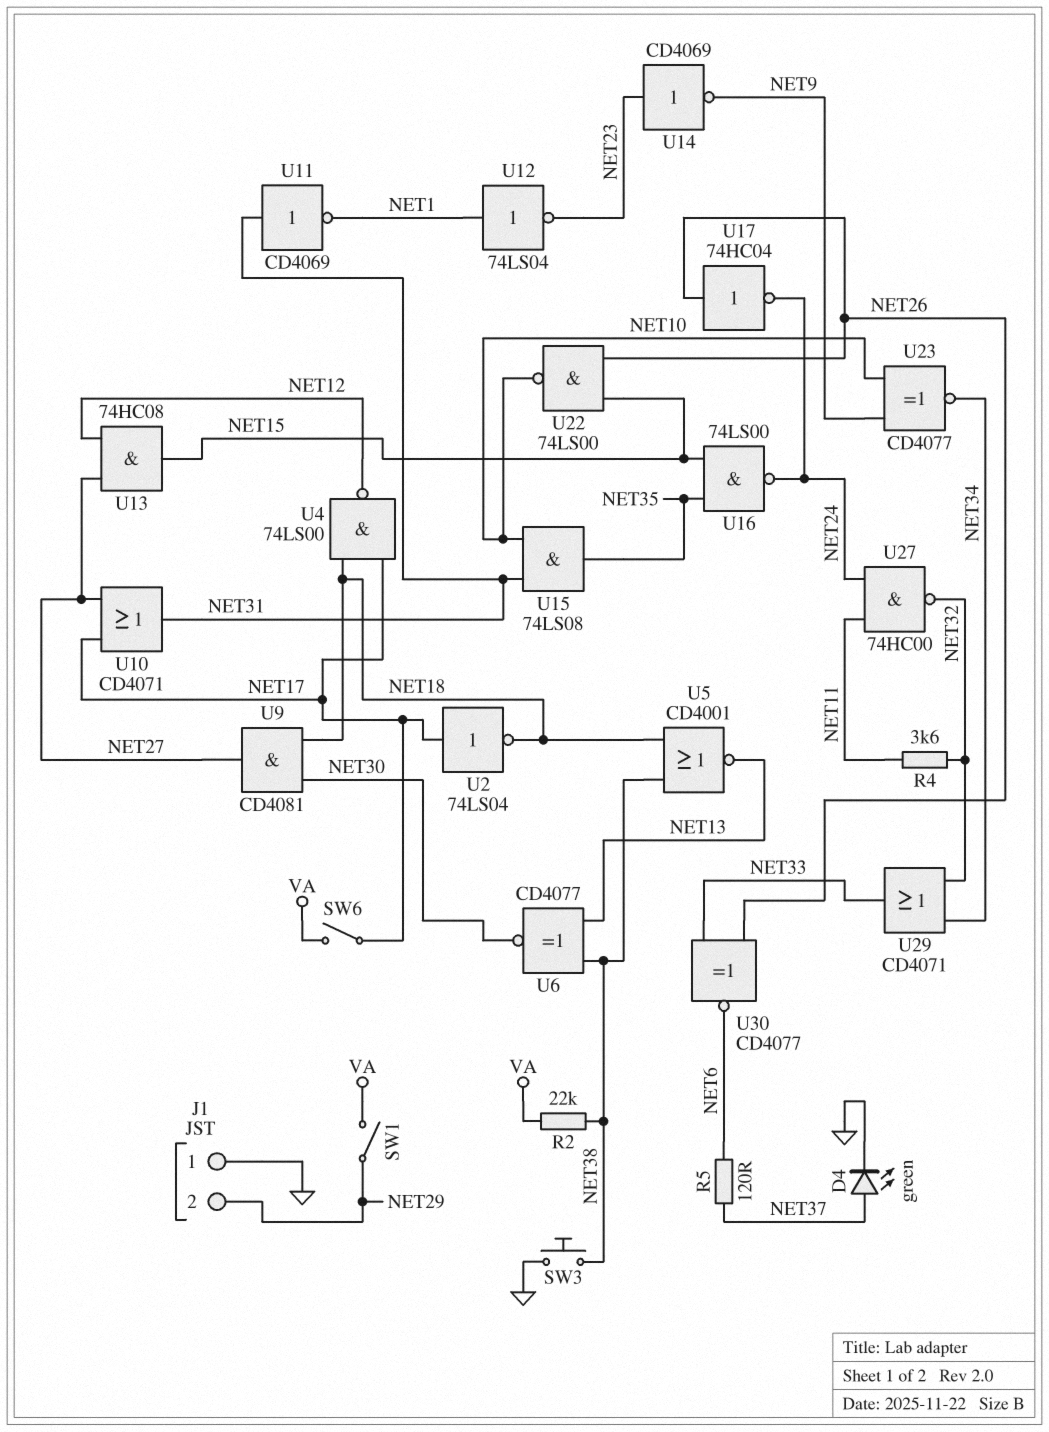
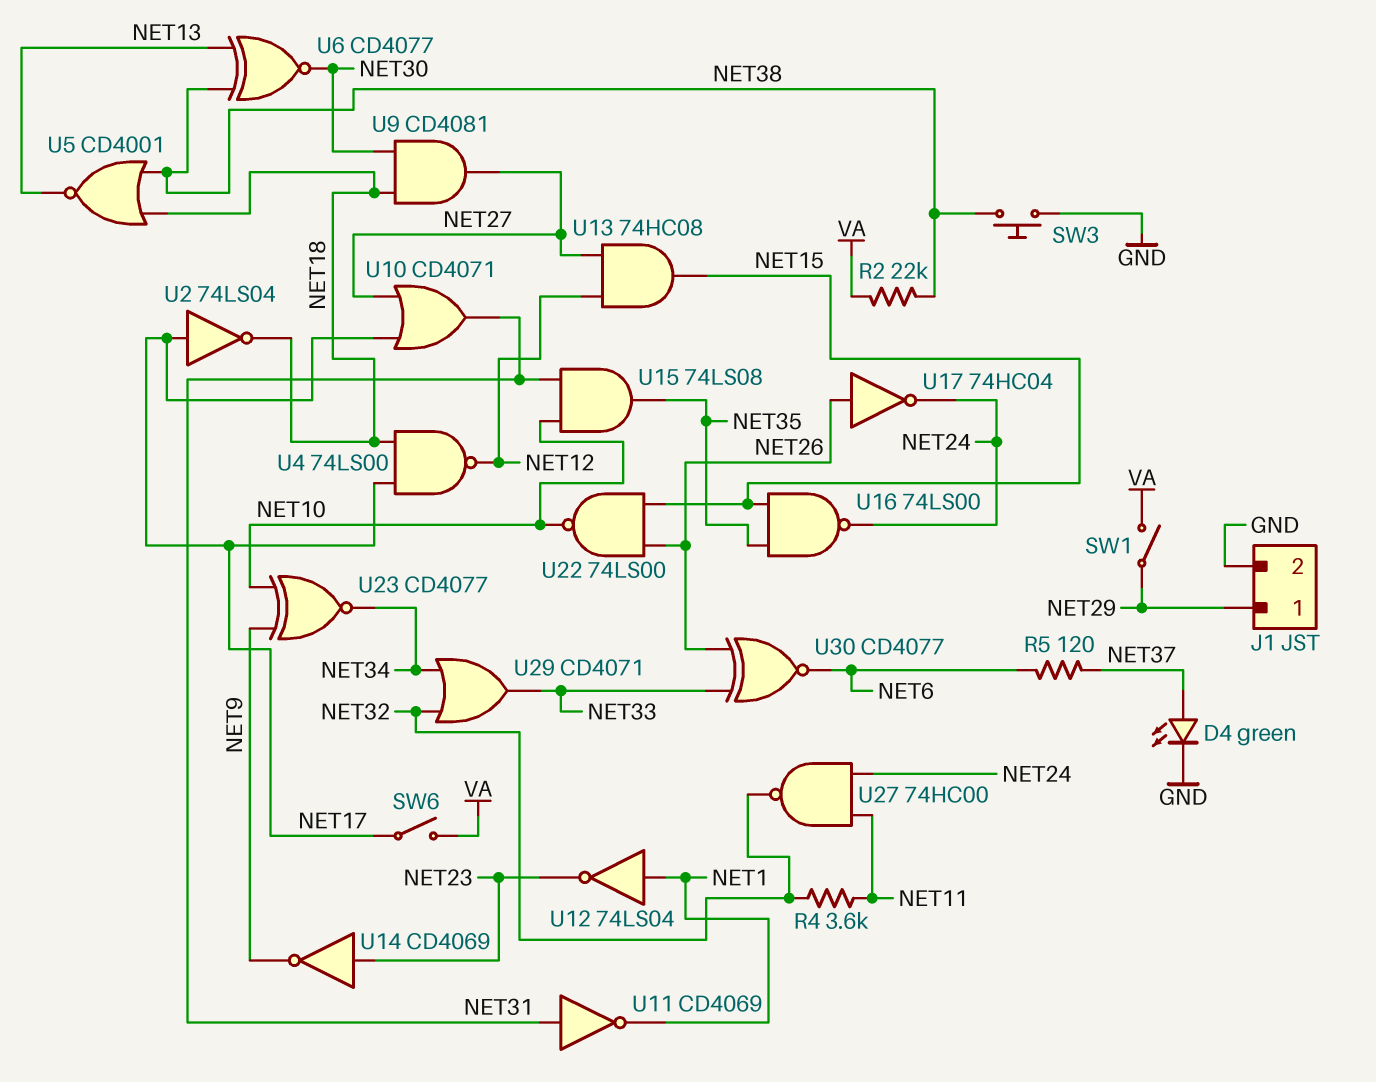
J1 pin 1: GND -> NET29
J1 pin 2: NET29 -> GND

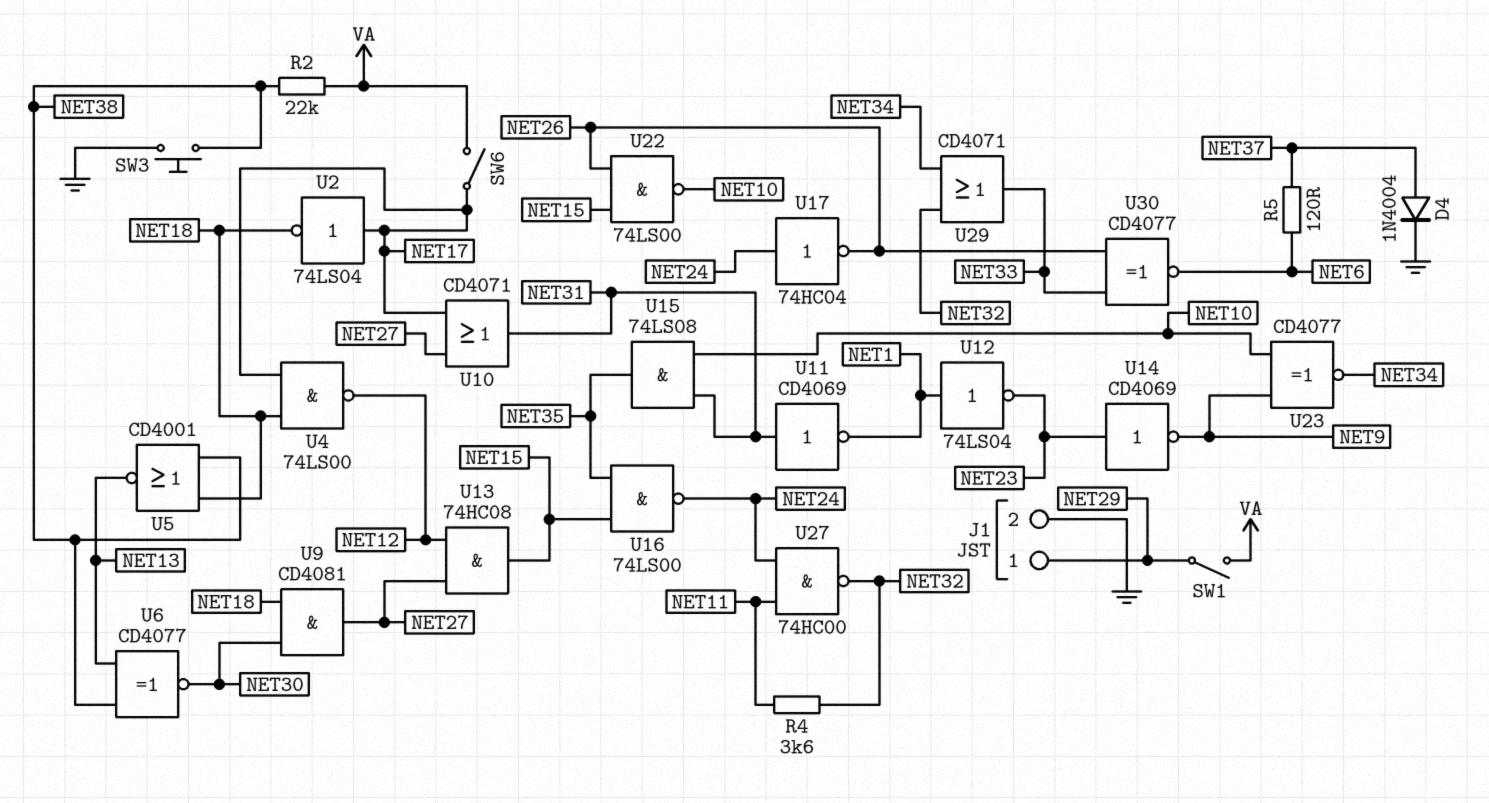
D4: LED green (A NET37, K GND) -> diode 1N4004 (A NET37, K GND)
U17: NOT 74HC04 (in NET26, out NET24) -> NOT 74HC04 (in NET24, out NET26)

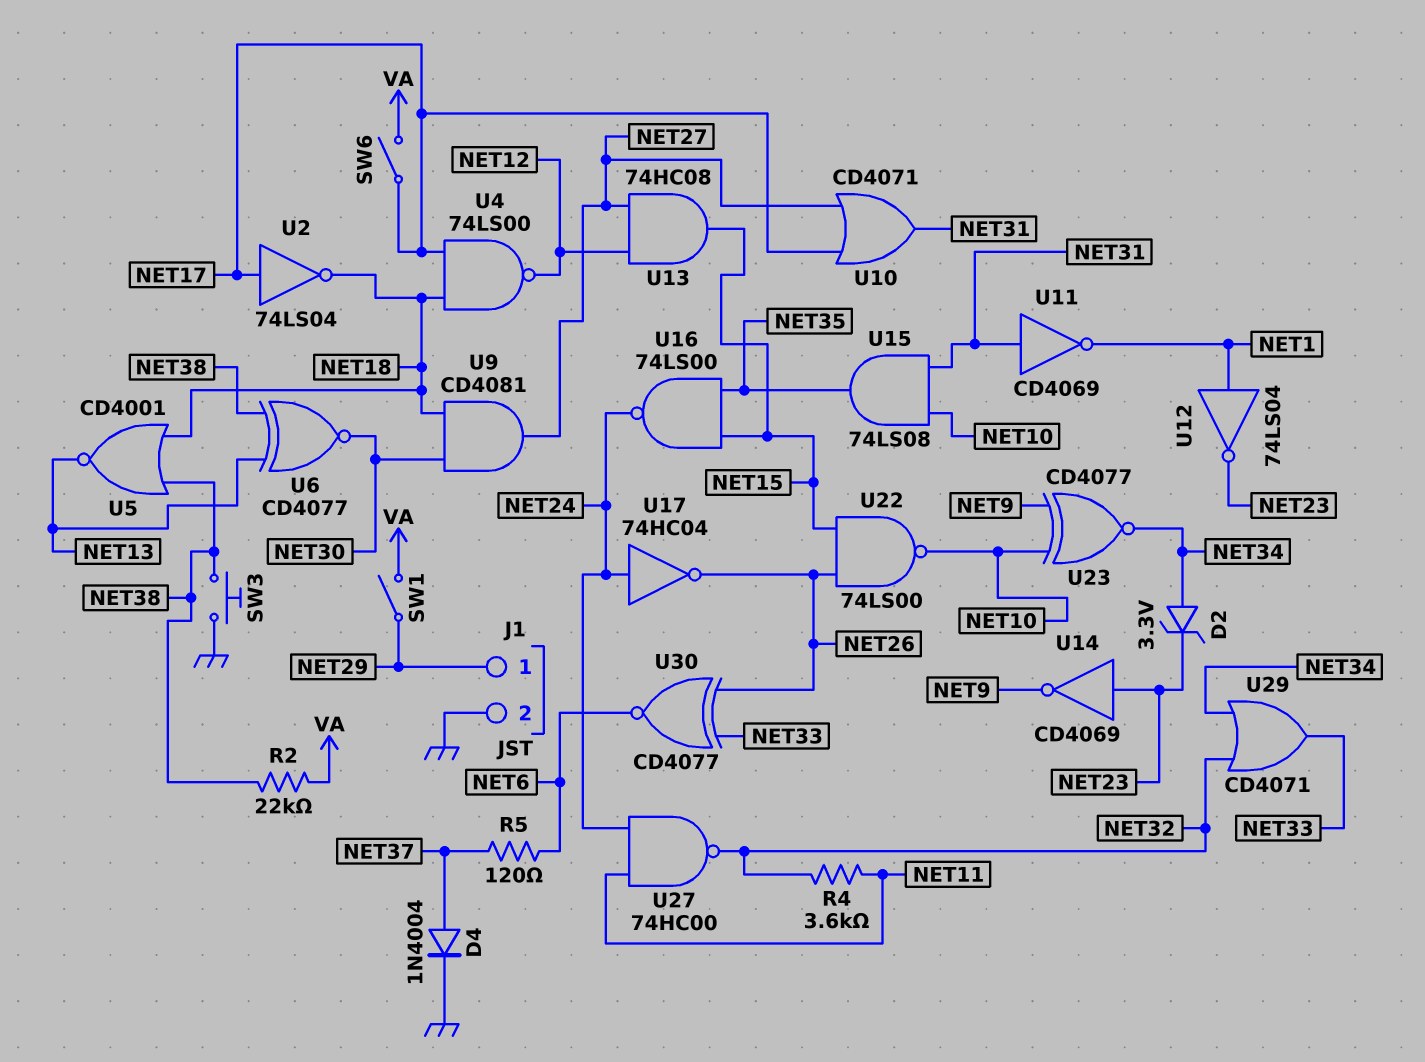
D2: none -> zener 3.3V (A NET34, K NET23)

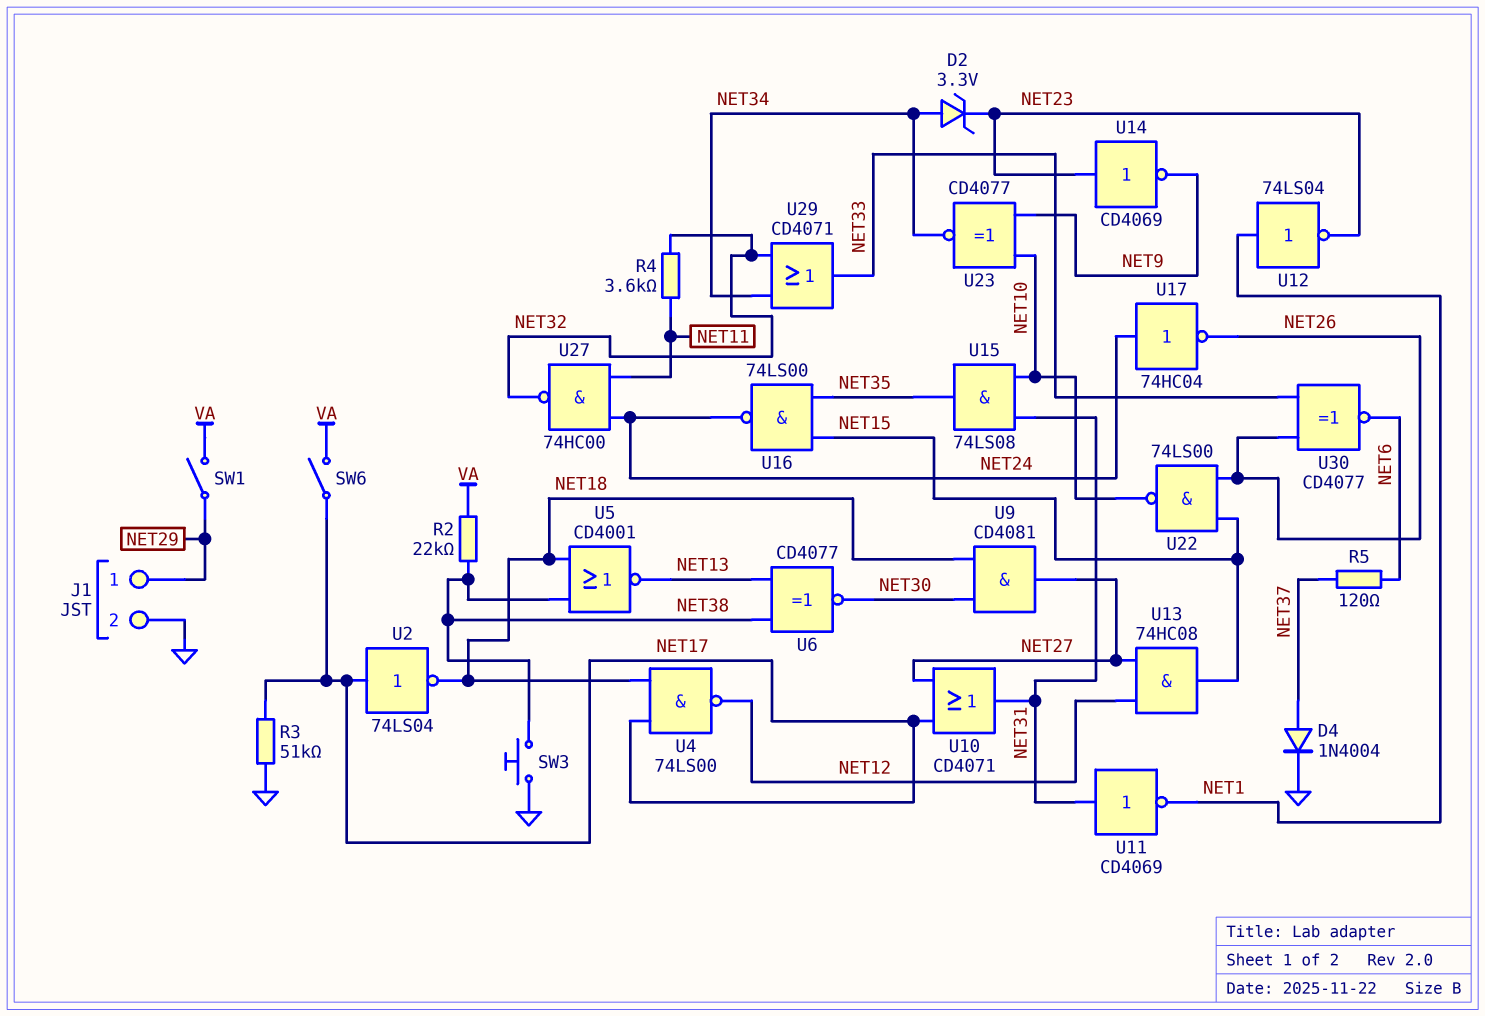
R3: none -> 51k (GND, NET17)

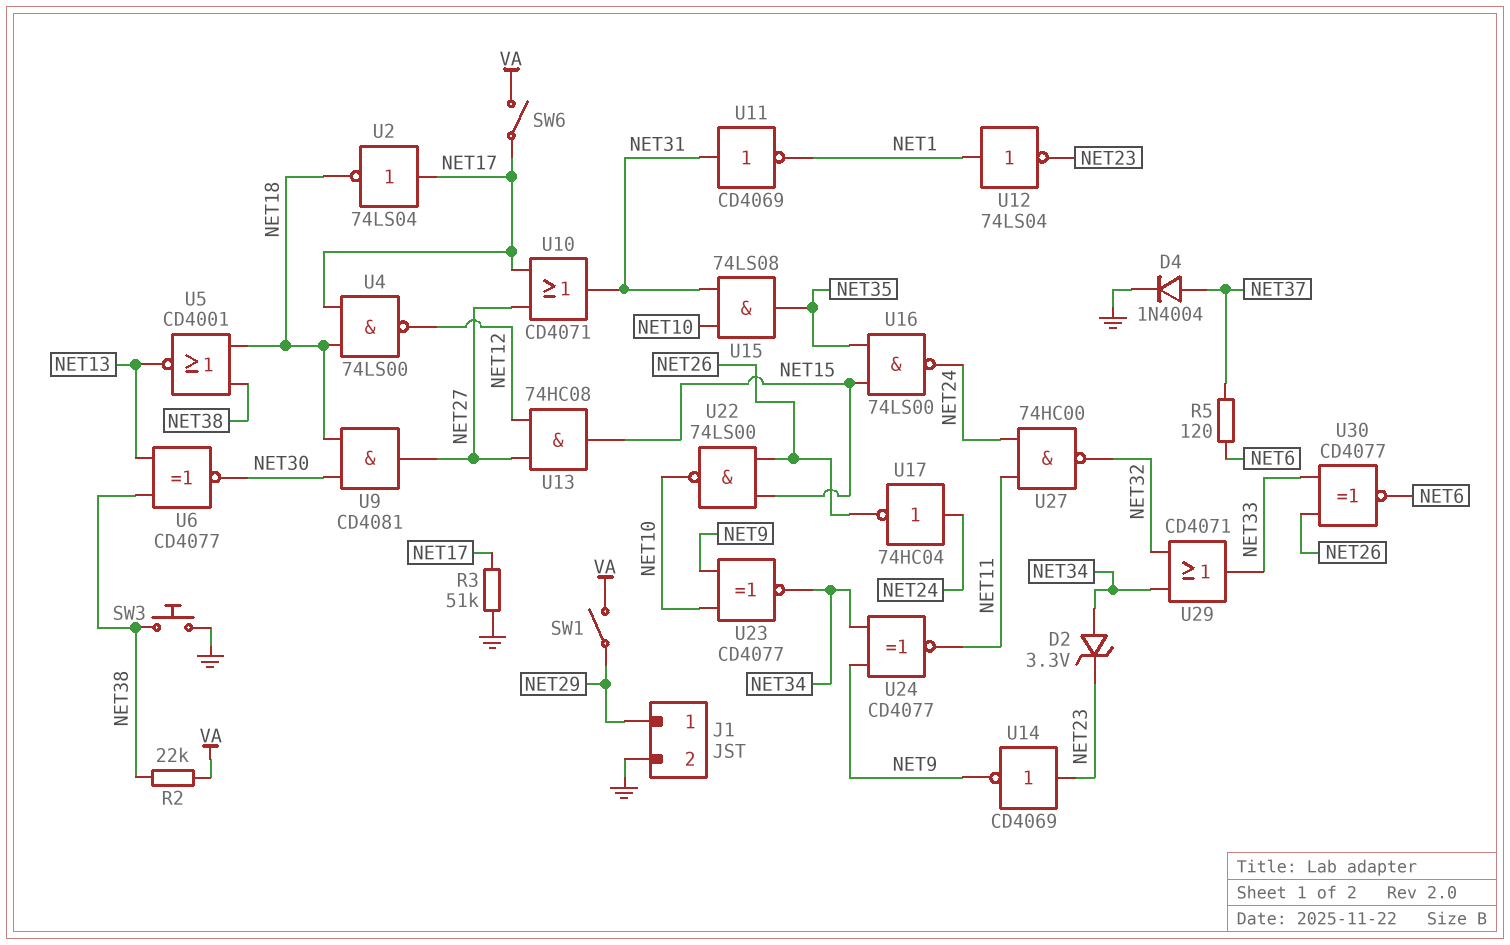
R4: 3.6k (NET11, NET32) -> none
U24: none -> XNOR CD4077 (in NET9, in NET34, out NET11)

